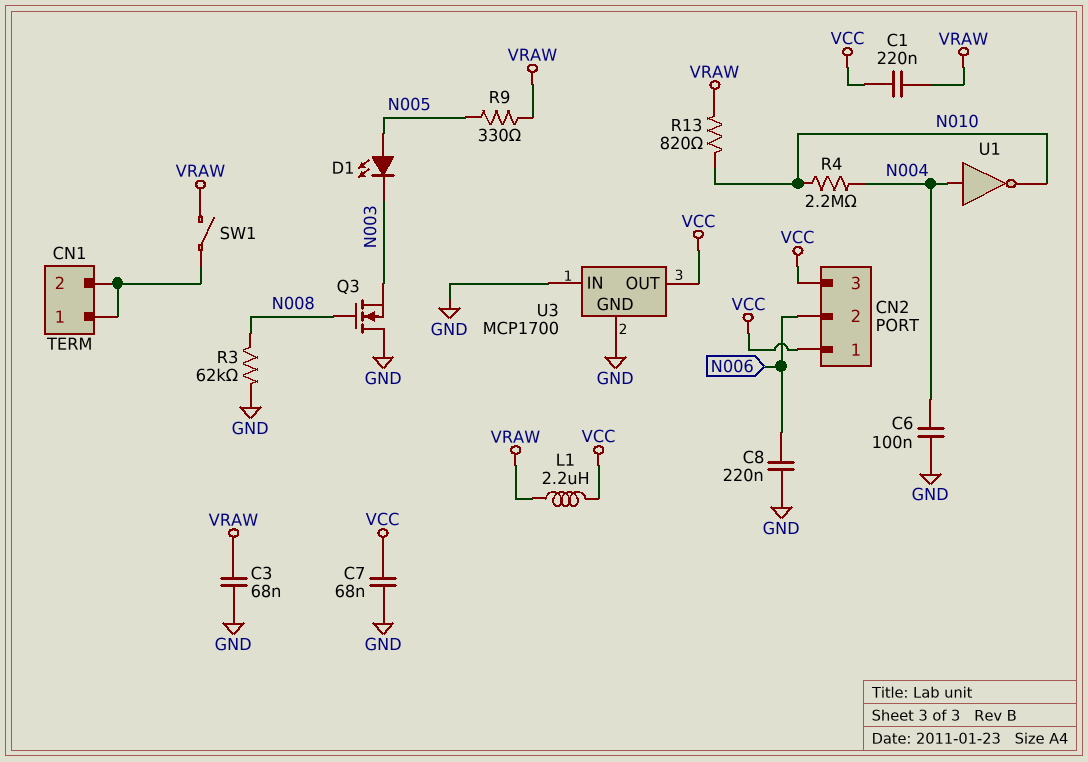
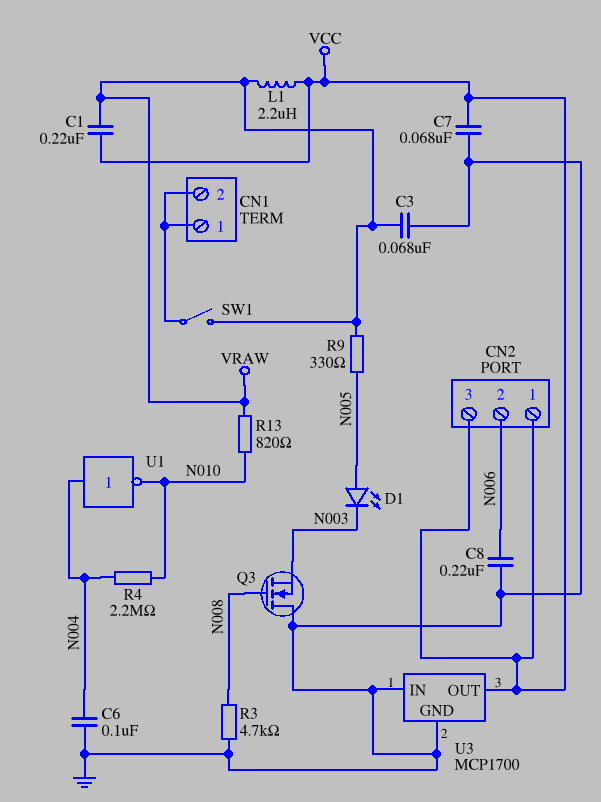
R3: 62k (GND, N008) -> 4.7k (GND, N008)

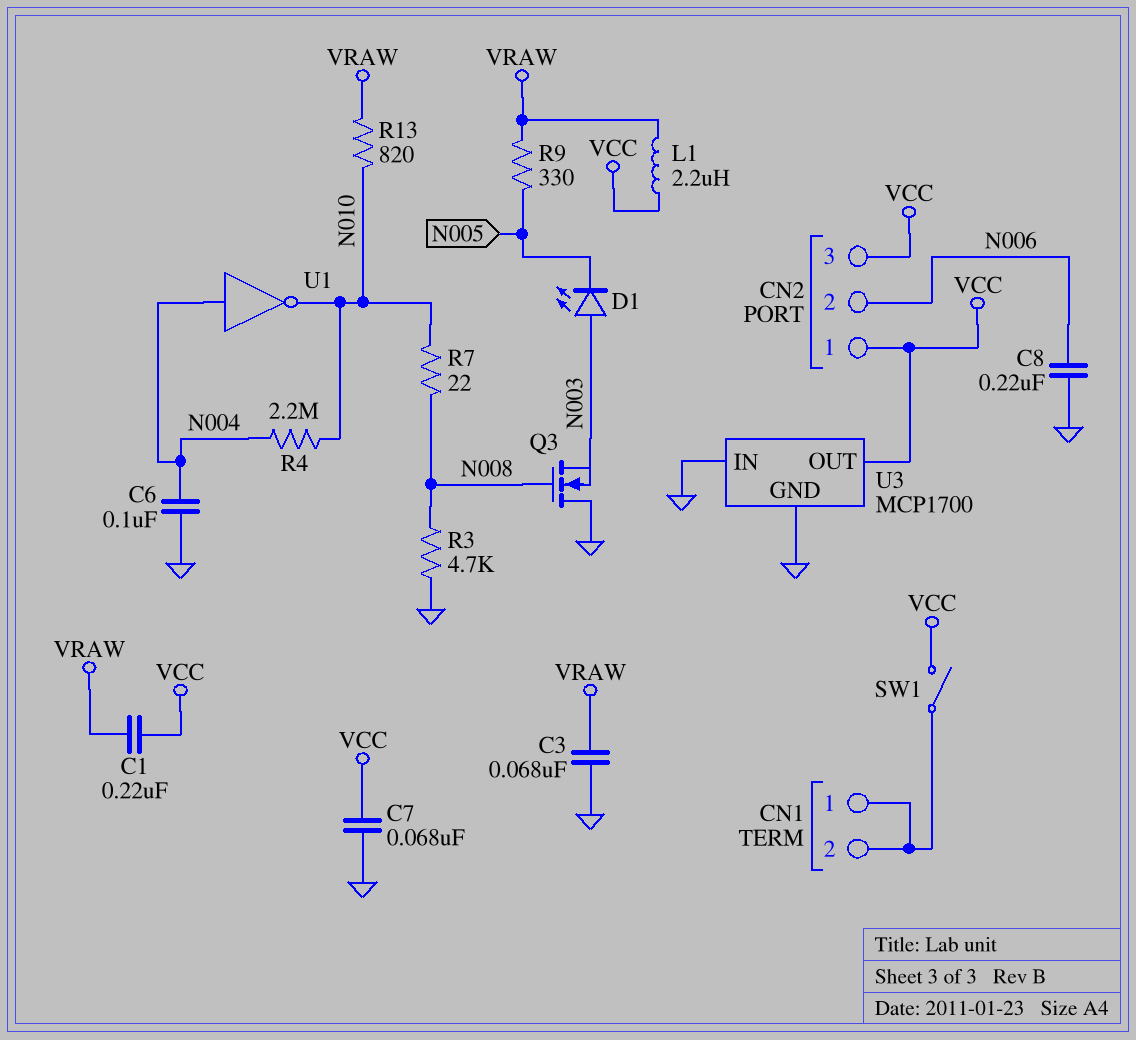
D1: LED (A N005, K N003) -> LED (A N003, K N005)
R7: none -> 22 (N008, N010)
SW1: switch (CN1/1, VRAW) -> switch (CN1/1, VCC)

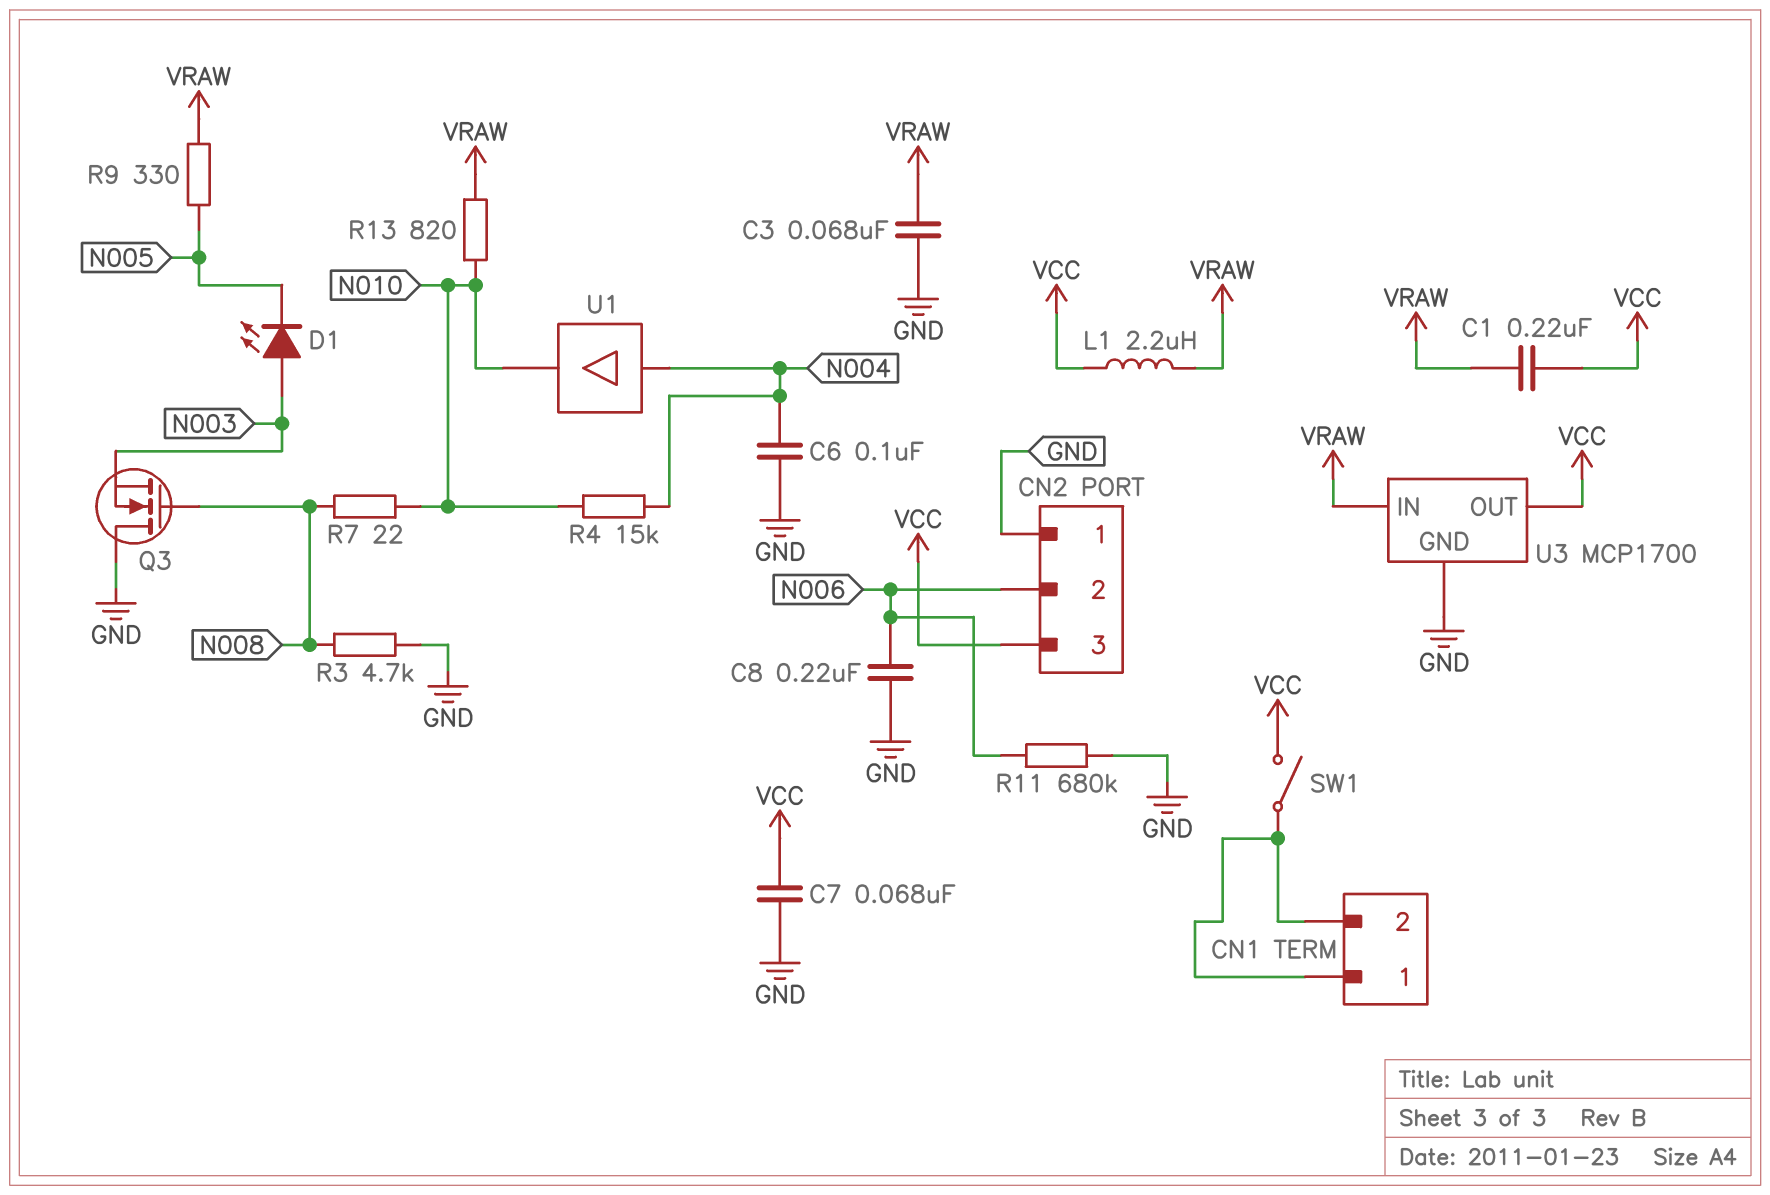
CN2 pin 1: VCC -> GND
R4: 2.2M (N004, N010) -> 15k (N004, N010)
R11: none -> 680k (GND, N006)
U1: NOT (in N004, out N010) -> buffer (in N004, out N010)
U3 pin IN: GND -> VRAW

